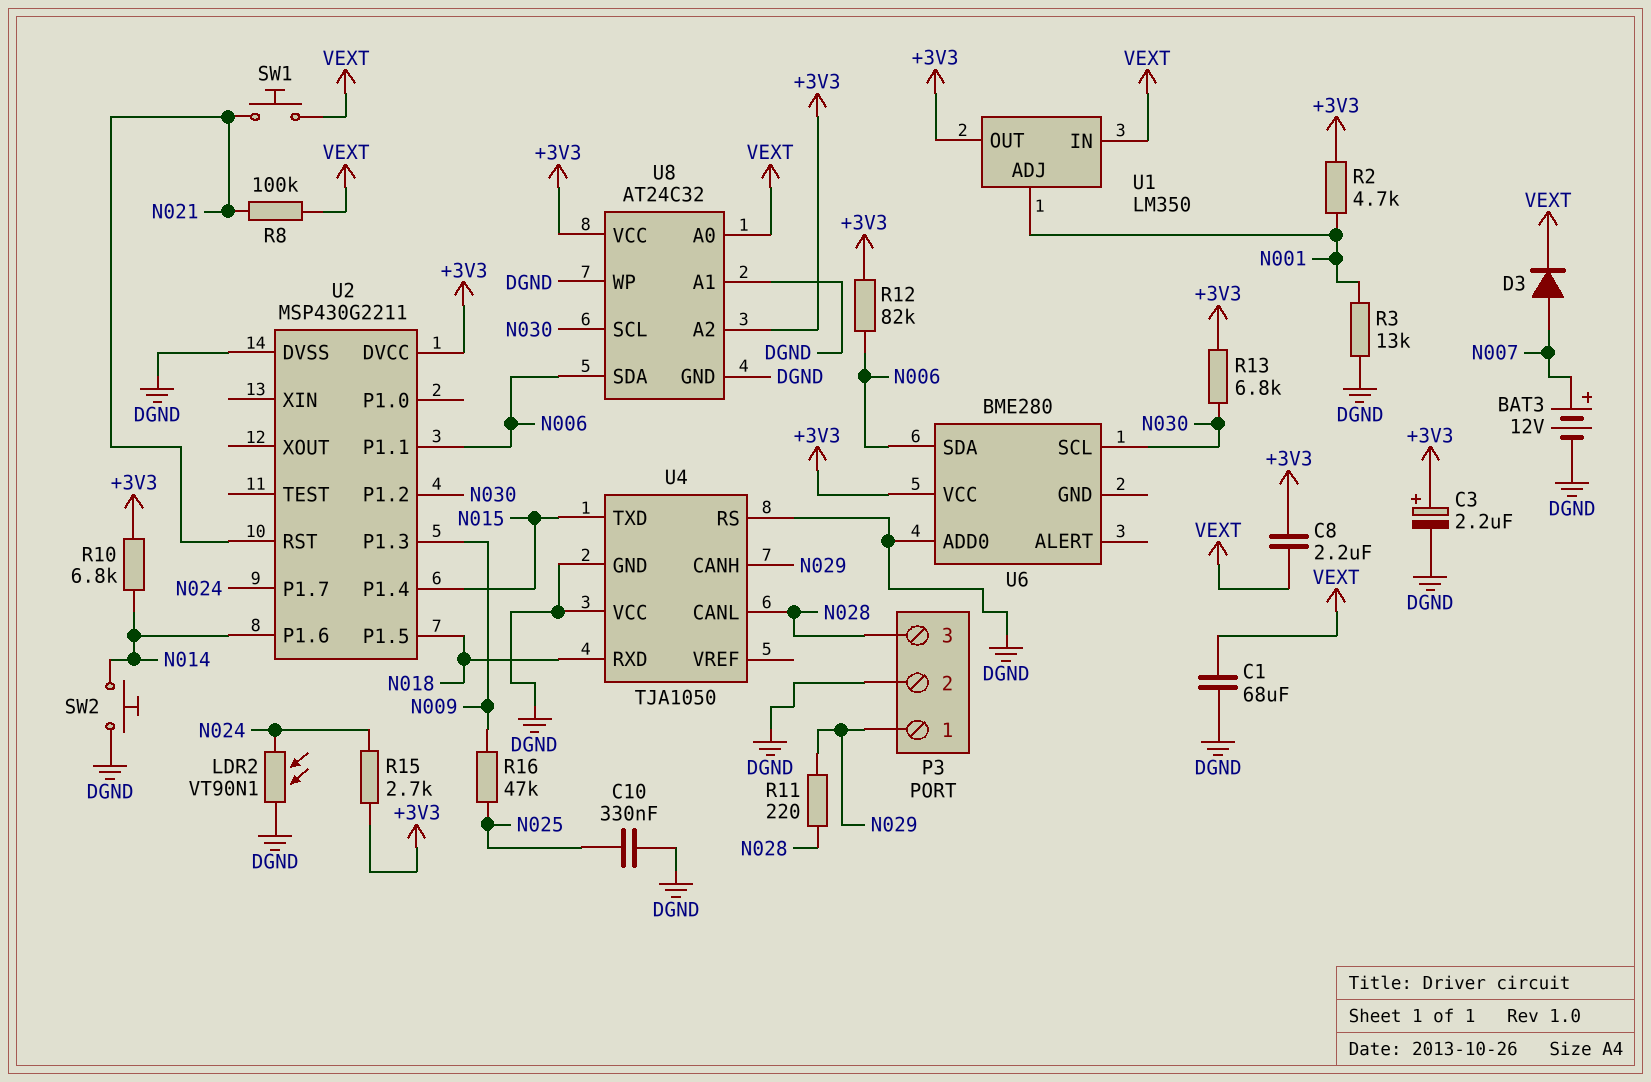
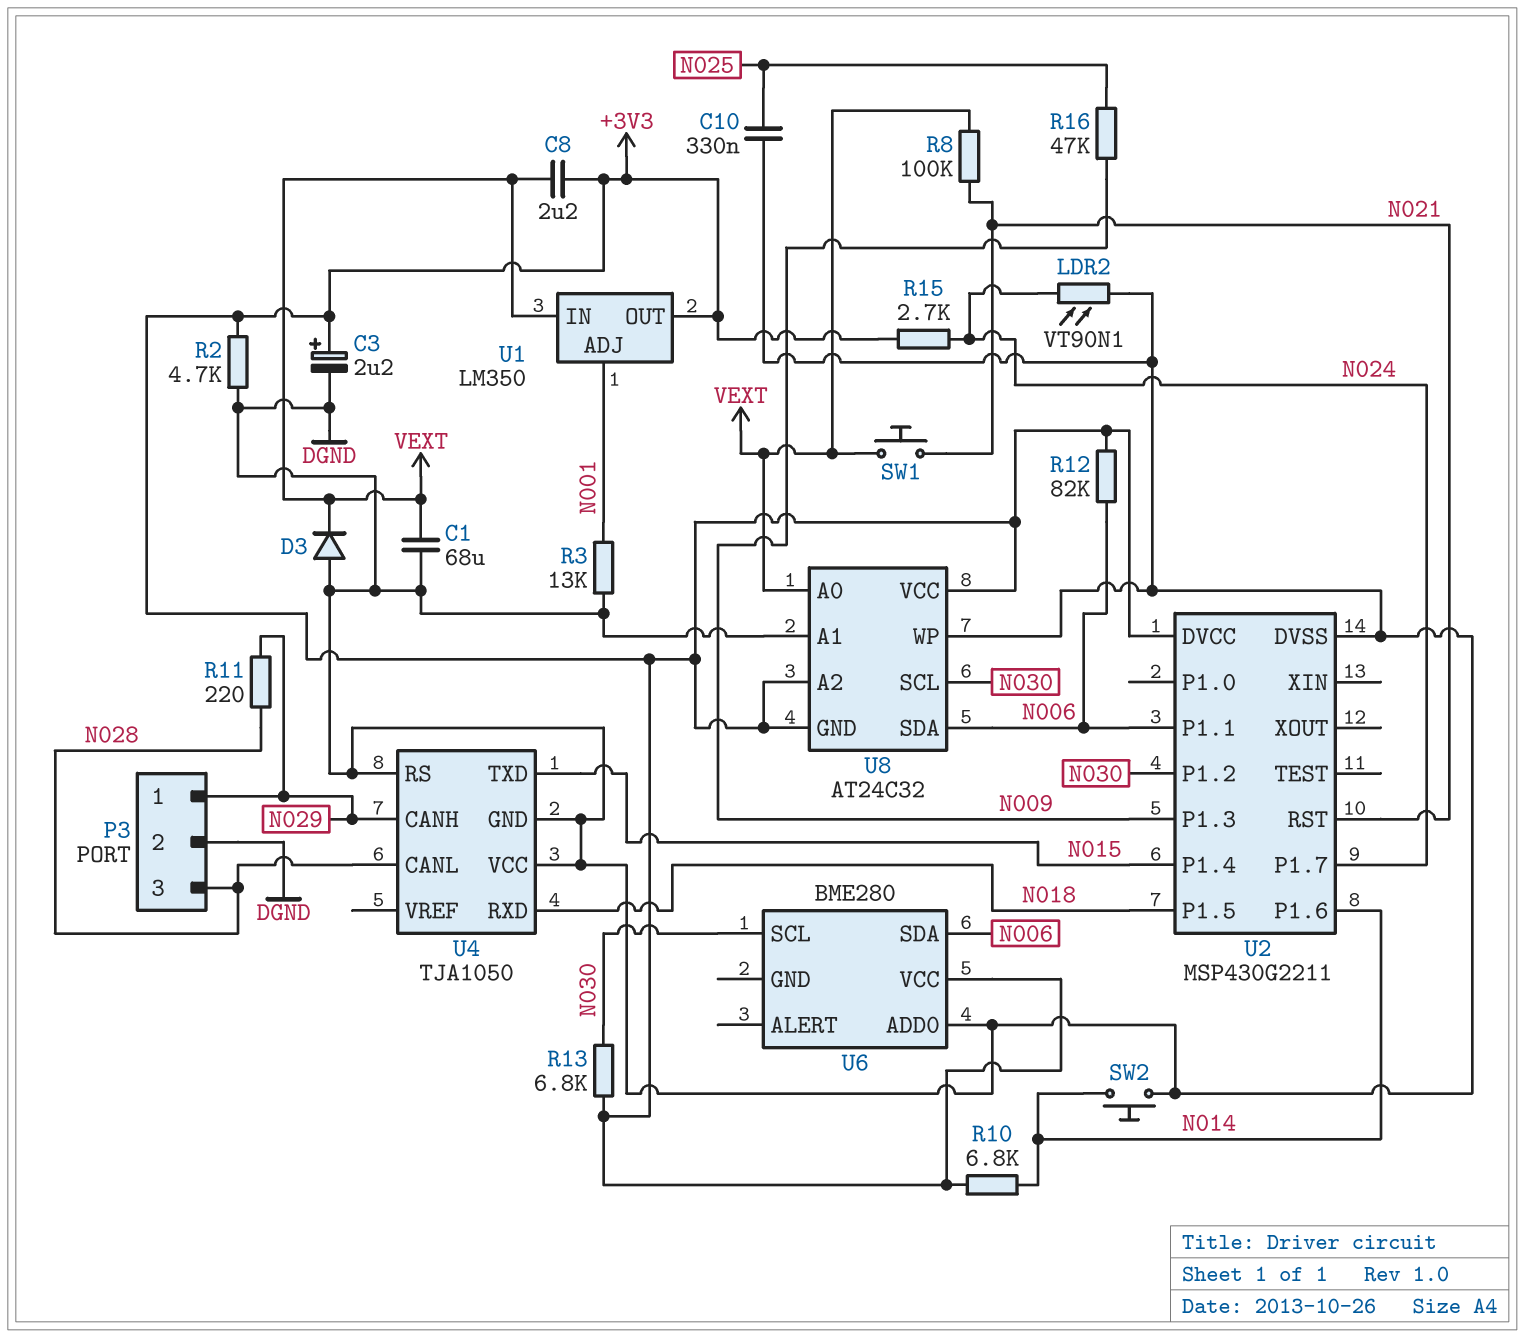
BAT3: 12V (plus N007, minus DGND) -> none
D3: diode (A N007, K VEXT) -> diode (A DGND, K VEXT)
R2: 4.7k (+3V3, N001) -> 4.7k (+3V3, DGND)
U8 pin GND: DGND -> +3V3

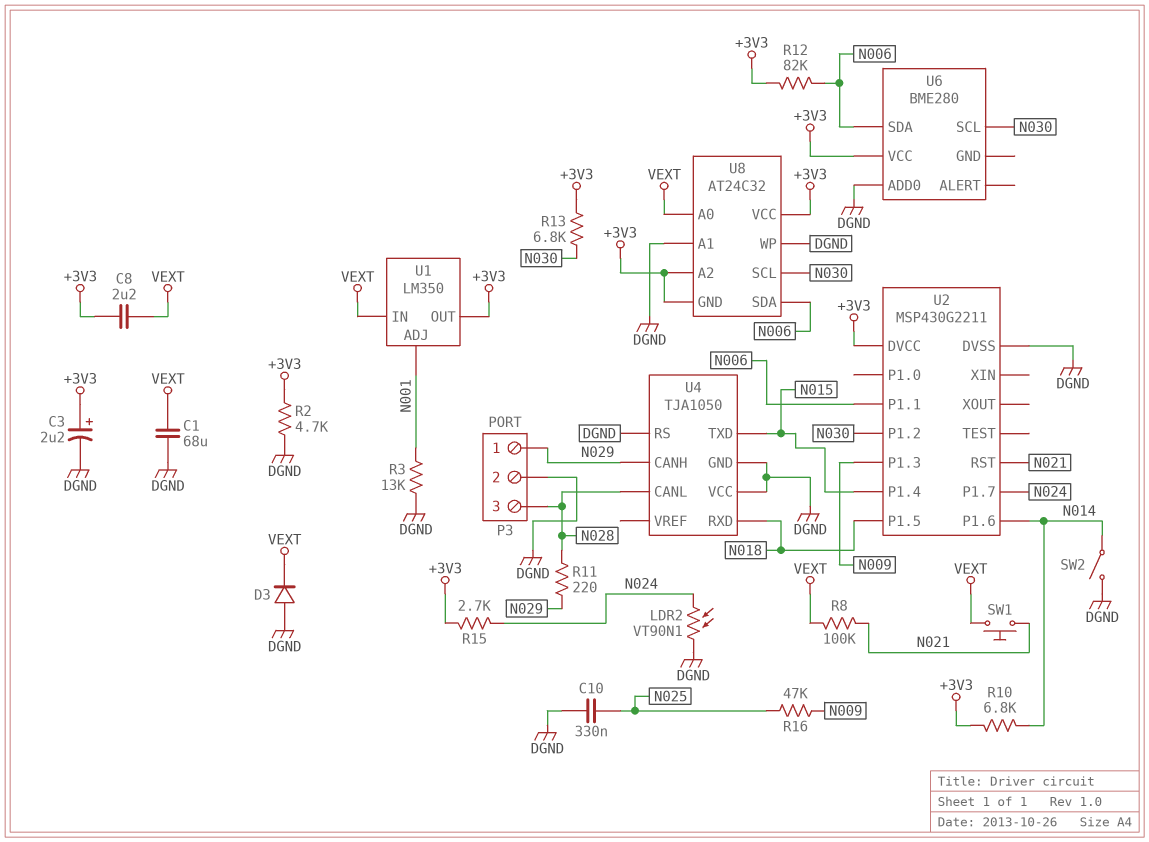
SW2: button (DGND, N014) -> switch (DGND, N014)

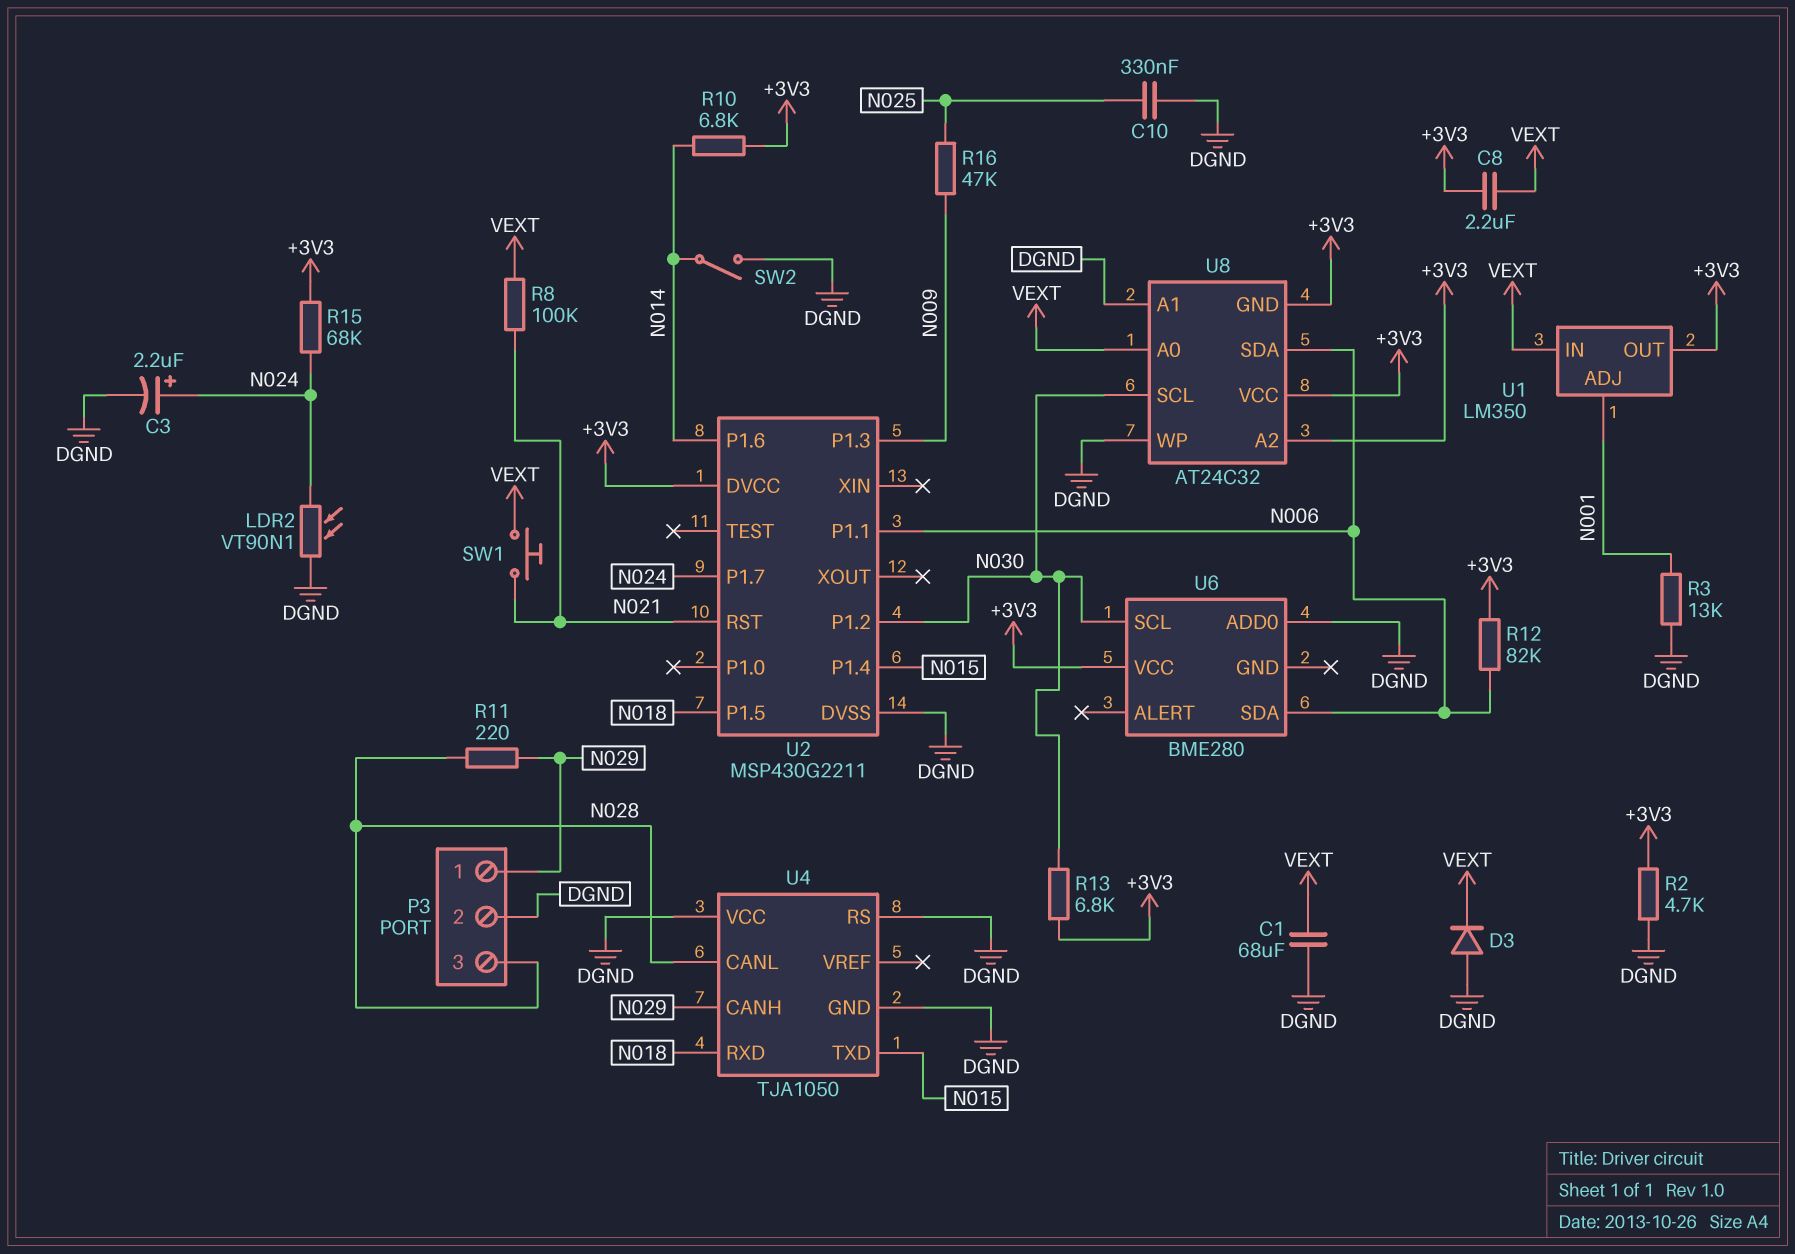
C3: 2.2uF (plus +3V3, minus DGND) -> 2.2uF (plus N024, minus DGND)
R15: 2.7k (+3V3, N024) -> 68k (+3V3, N024)

